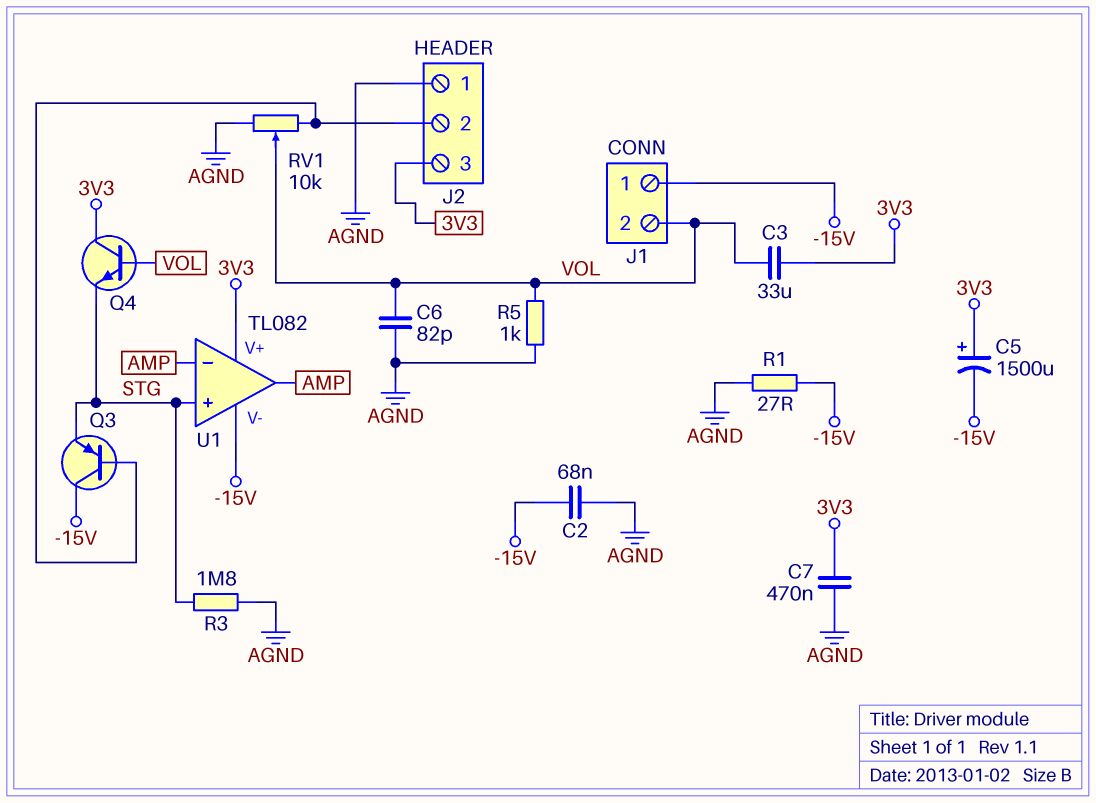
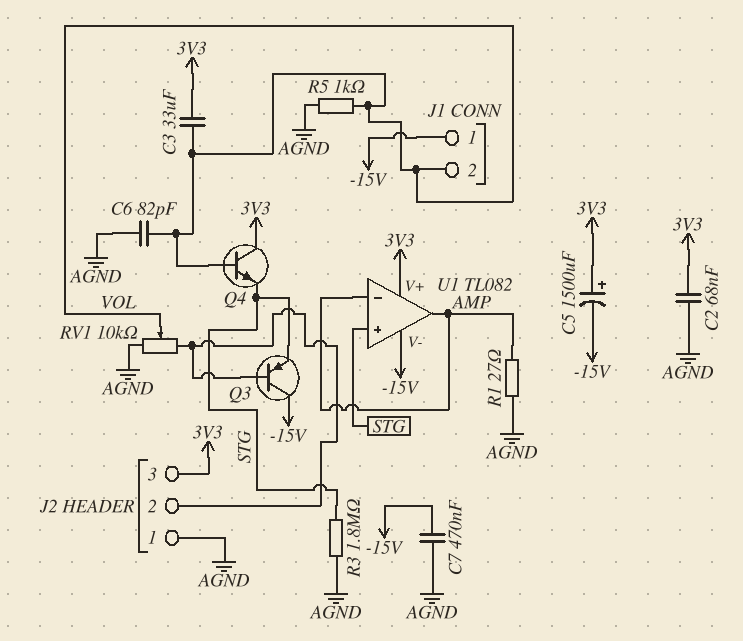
C2: 68nF (-15V, AGND) -> 68nF (3V3, AGND)
C7: 470nF (3V3, AGND) -> 470nF (-15V, AGND)
R1: 27 (-15V, AGND) -> 27 (AGND, AMP)

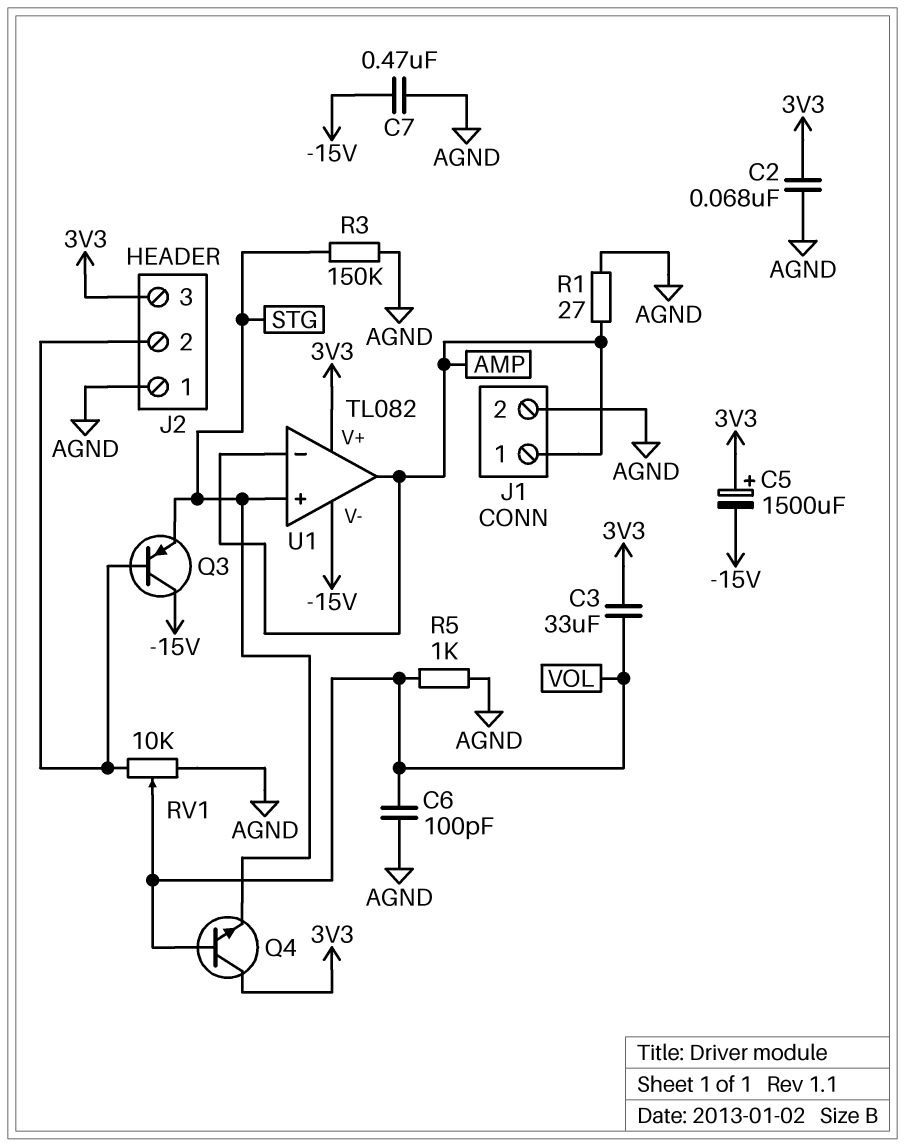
C6: 82pF (AGND, VOL) -> 100pF (AGND, VOL)
J1 pin 1: -15V -> AMP
J1 pin 2: VOL -> AGND
R3: 1.8M (AGND, STG) -> 150k (AGND, STG)

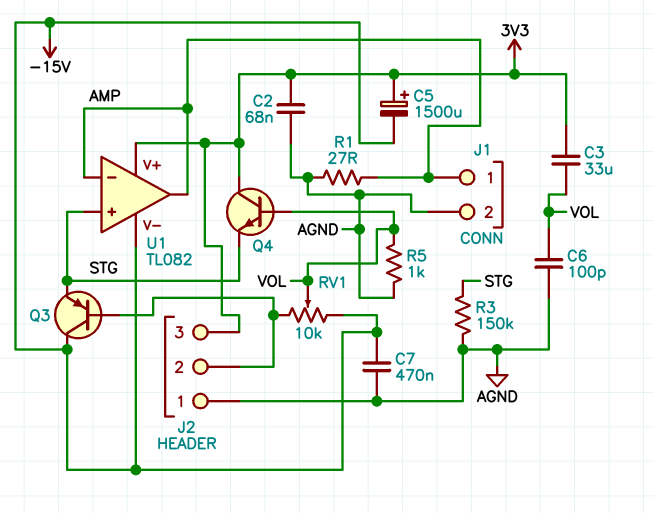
RV1: 10k (AGND, J2/2, wiper VOL) -> 10k (-15V, J2/2, wiper VOL)

